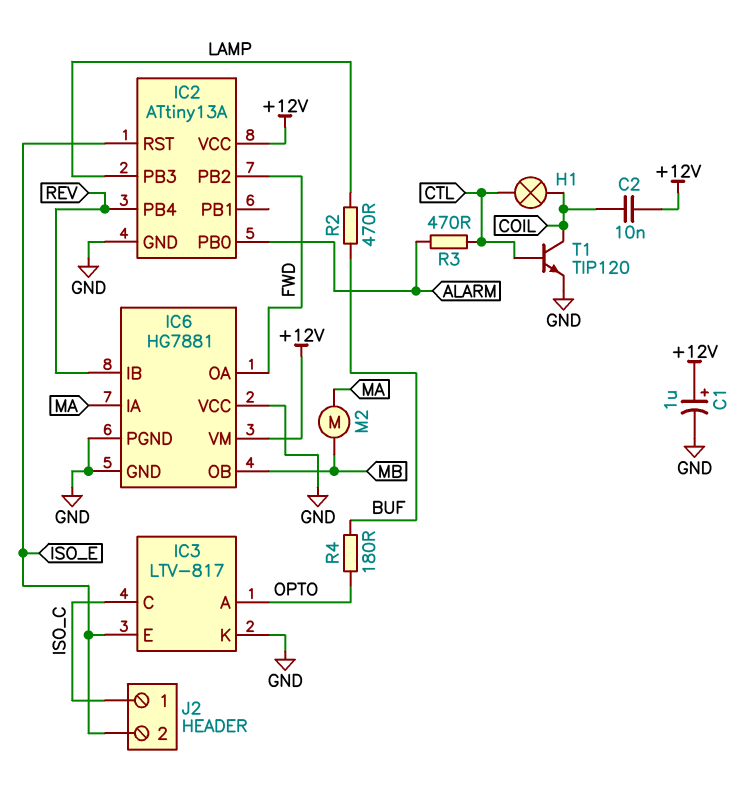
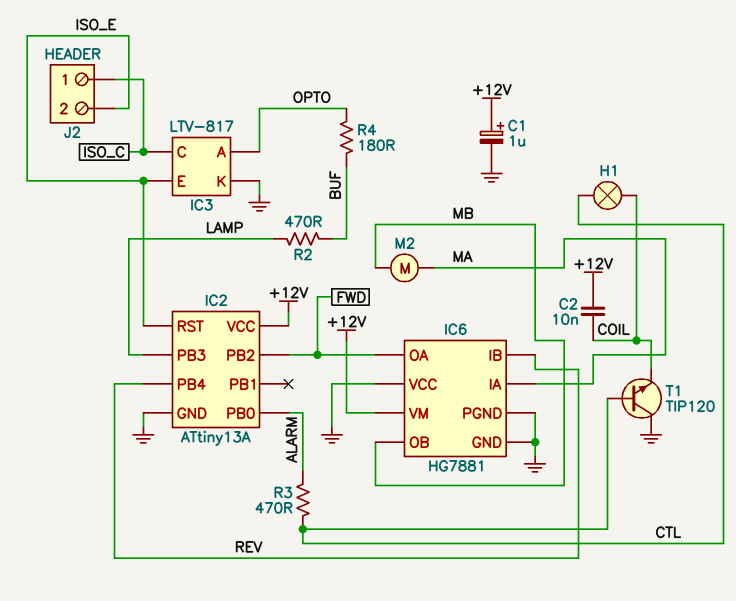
T1: NPN TIP120 (B CTL, C COIL, E GND) -> NPN TIP120 (B CTL, C GND, E COIL)

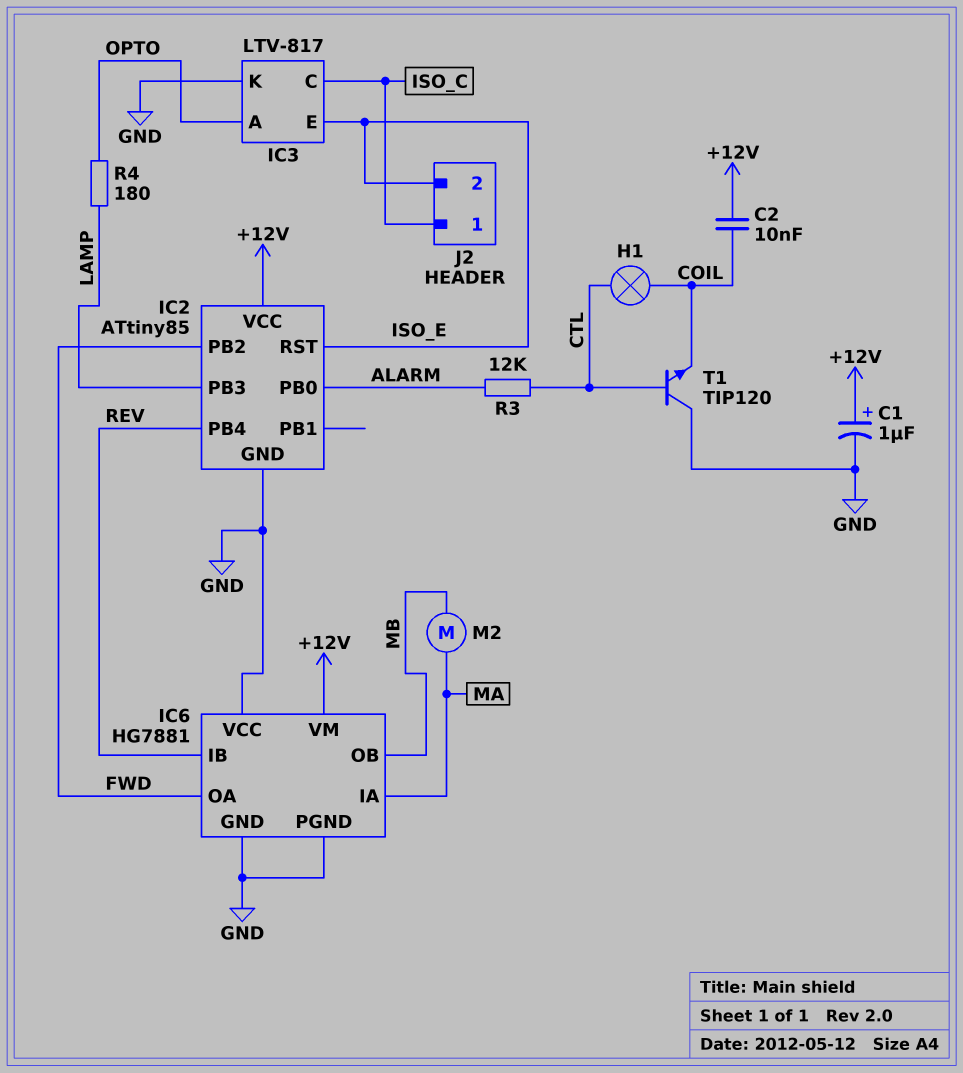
IC2: ATtiny13A -> ATtiny85
R2: 470 (BUF, LAMP) -> none
R3: 470 (ALARM, CTL) -> 12k (ALARM, CTL)
R4: 180 (BUF, OPTO) -> 180 (LAMP, OPTO)

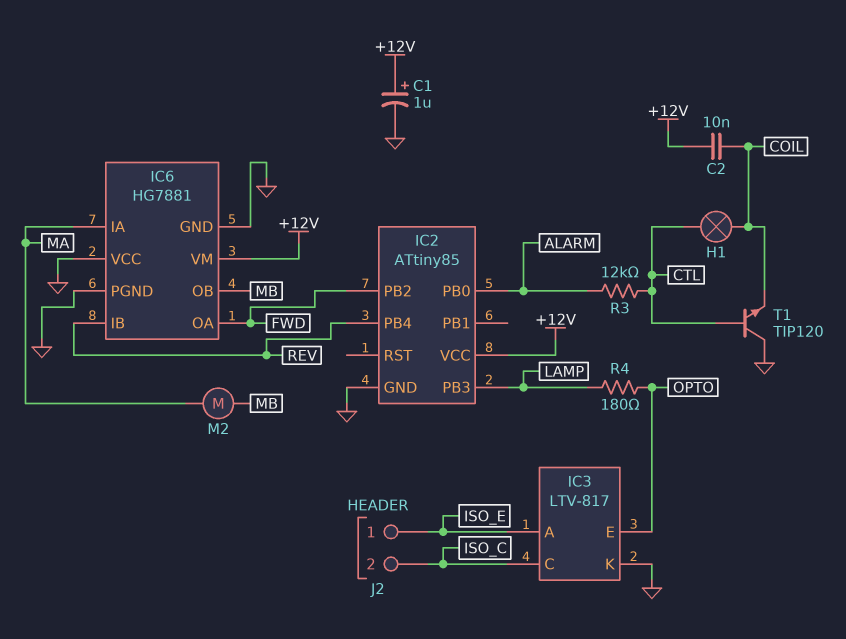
IC2 pin RST: ISO_E -> none
IC3 pin A: OPTO -> ISO_E
IC3 pin E: ISO_E -> OPTO
J2 pin 1: ISO_C -> ISO_E
J2 pin 2: ISO_E -> ISO_C

